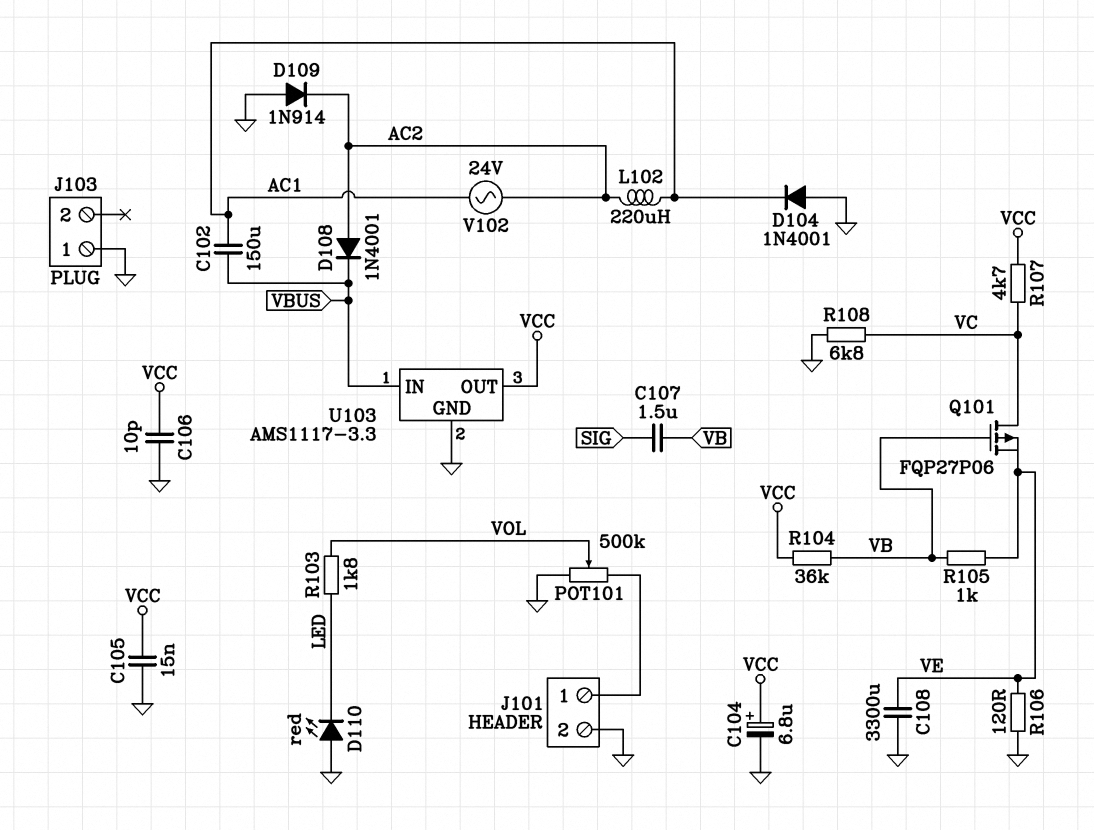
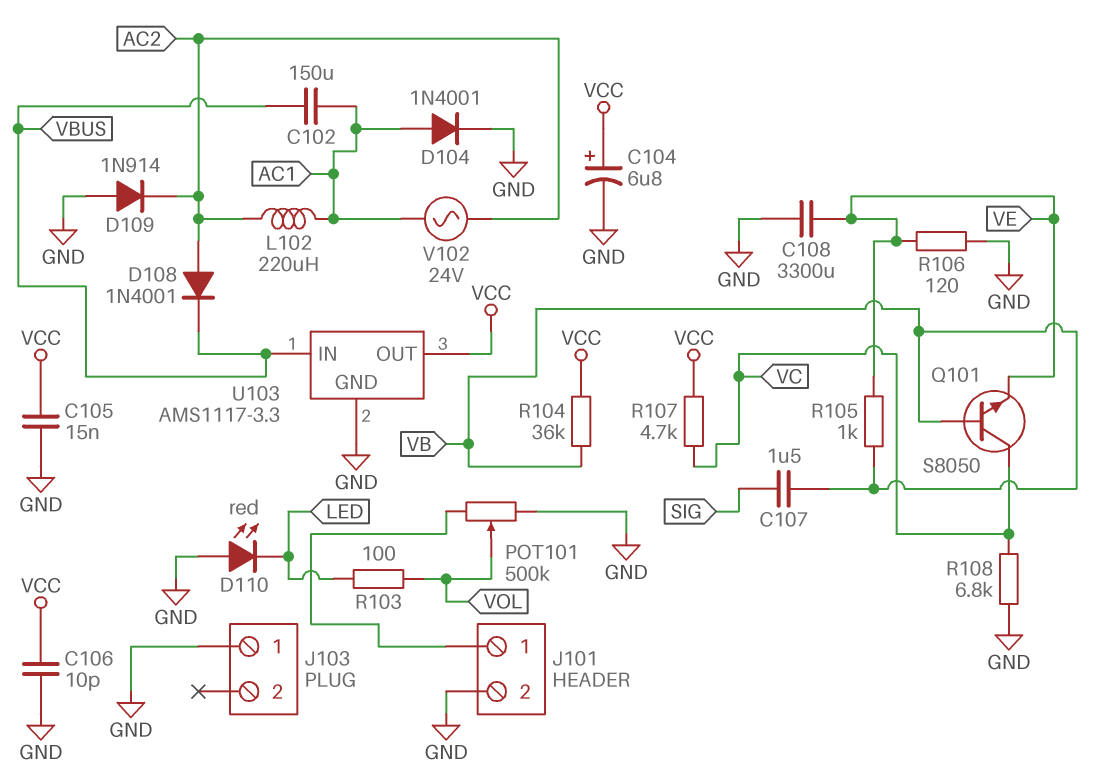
D104: diode 1N4001 (A GND, K AC1) -> diode 1N4001 (A AC1, K GND)
Q101: PMOS FQP27P06 (G VB, D VC, S VE) -> NPN S8050 (B VB, C VC, E VE)
R103: 1.8k (LED, VOL) -> 100 (LED, VOL)

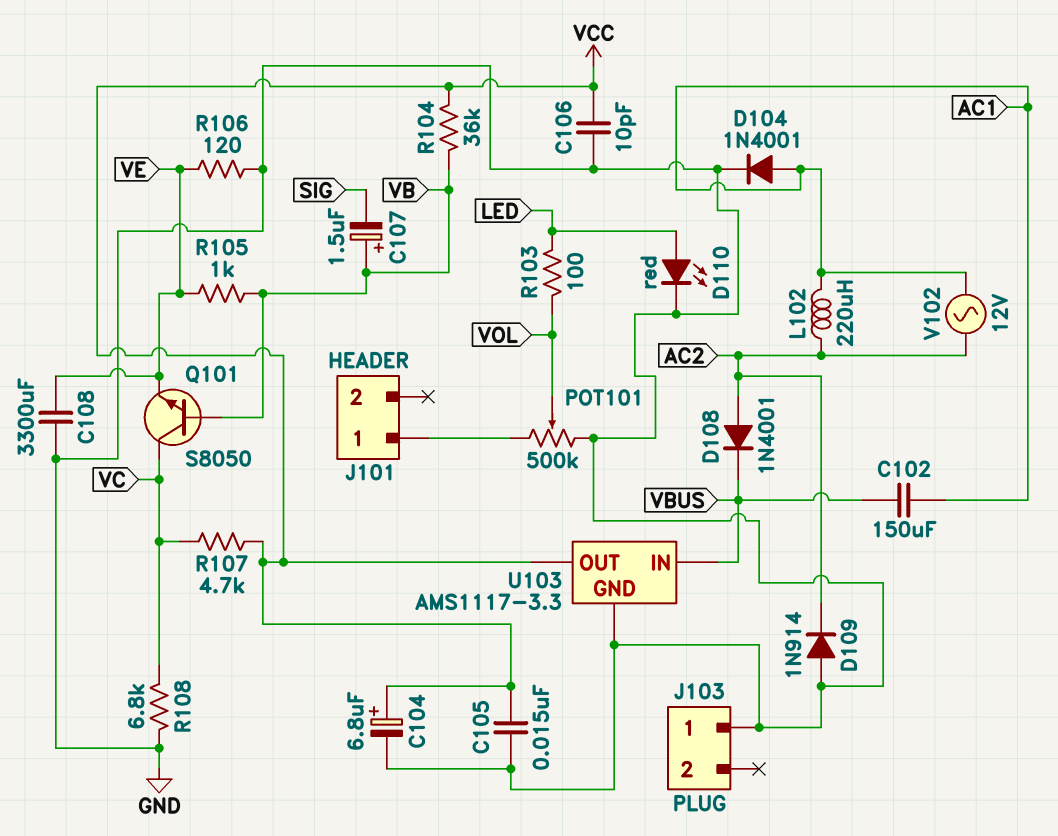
C107: 1.5uF (SIG, VB) -> 1.5uF (plus VB, minus SIG)
D110: LED red (A GND, K LED) -> LED red (A LED, K GND)
J101 pin 2: GND -> none
V102: AC 24V (AC1, AC2) -> AC 12V (AC1, AC2)

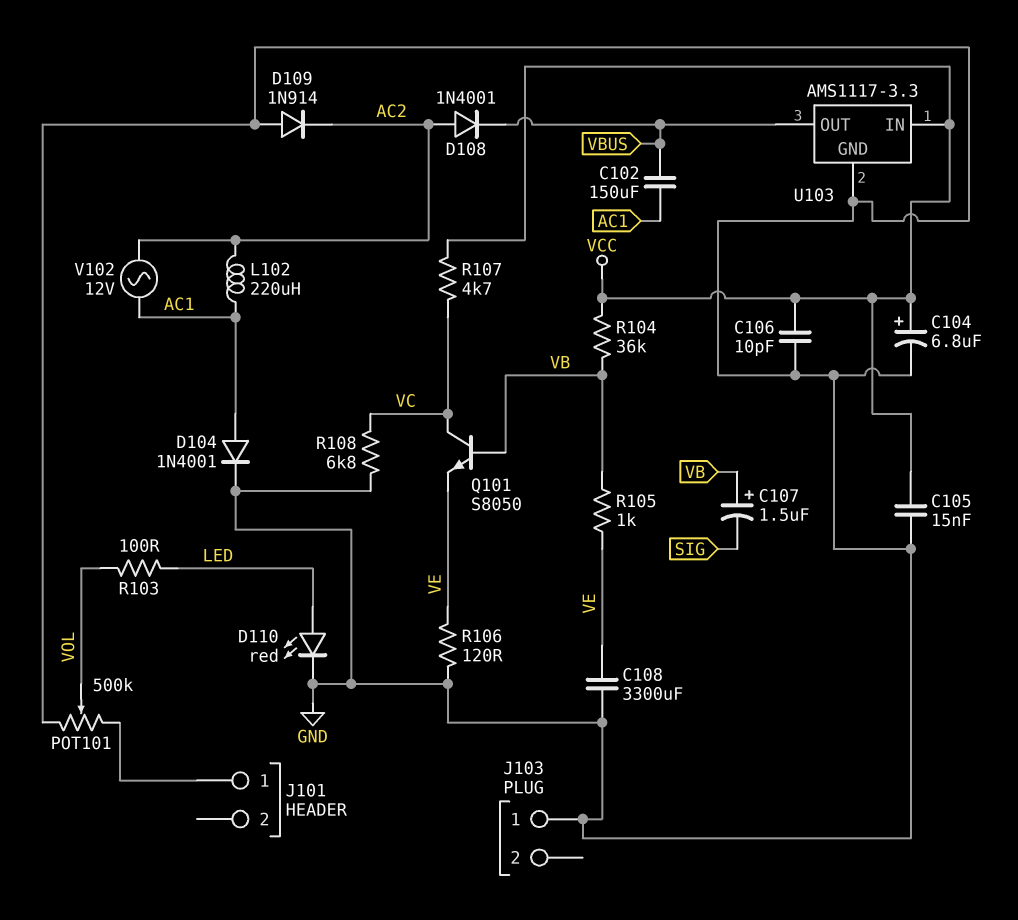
U103 pin IN: VBUS -> VCC
U103 pin OUT: VCC -> VBUS

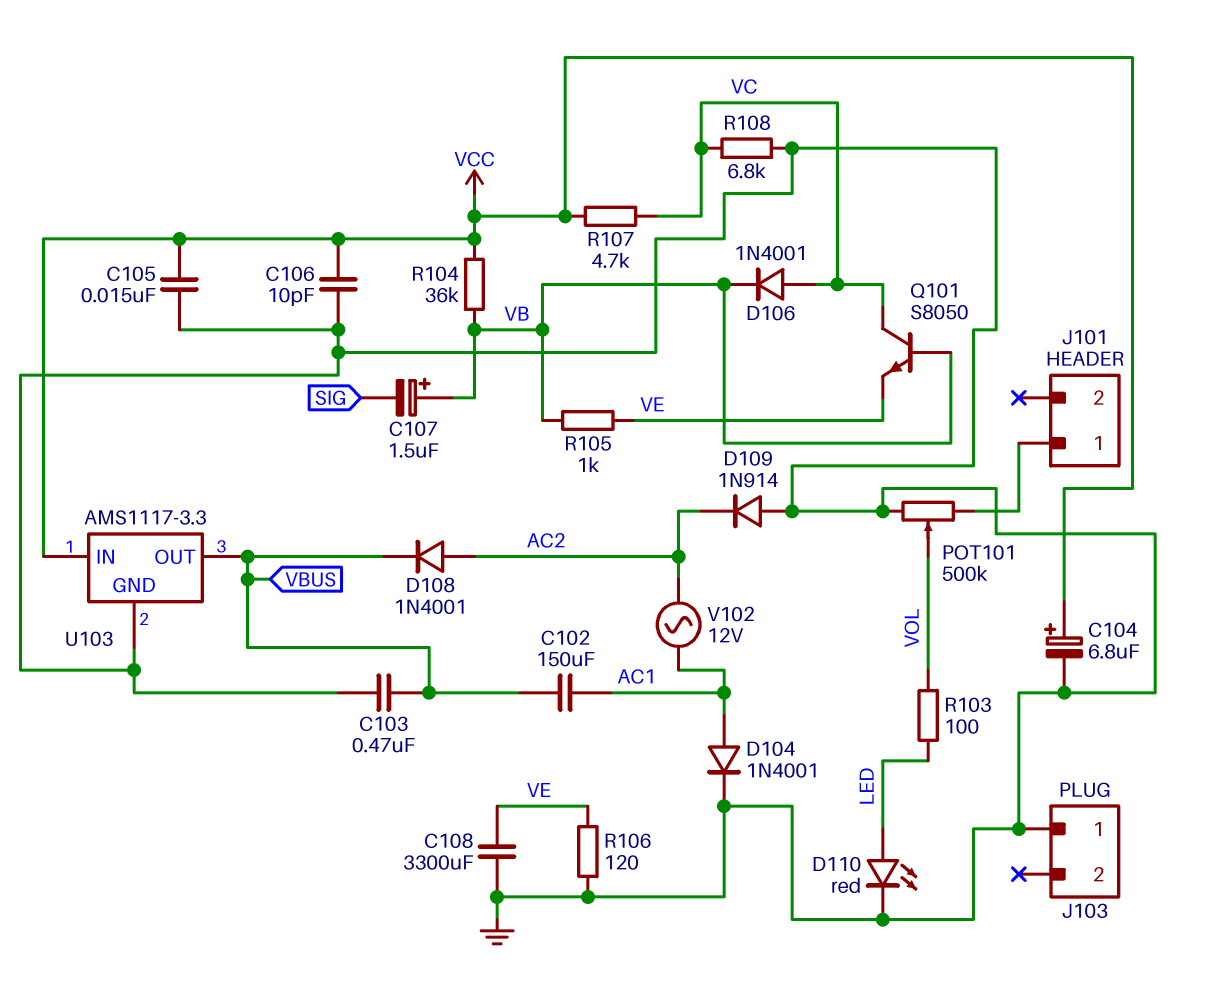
C103: none -> 470nF (GND, VBUS)
D106: none -> diode 1N4001 (A VC, K VB)
L102: 220uH (AC1, AC2) -> none

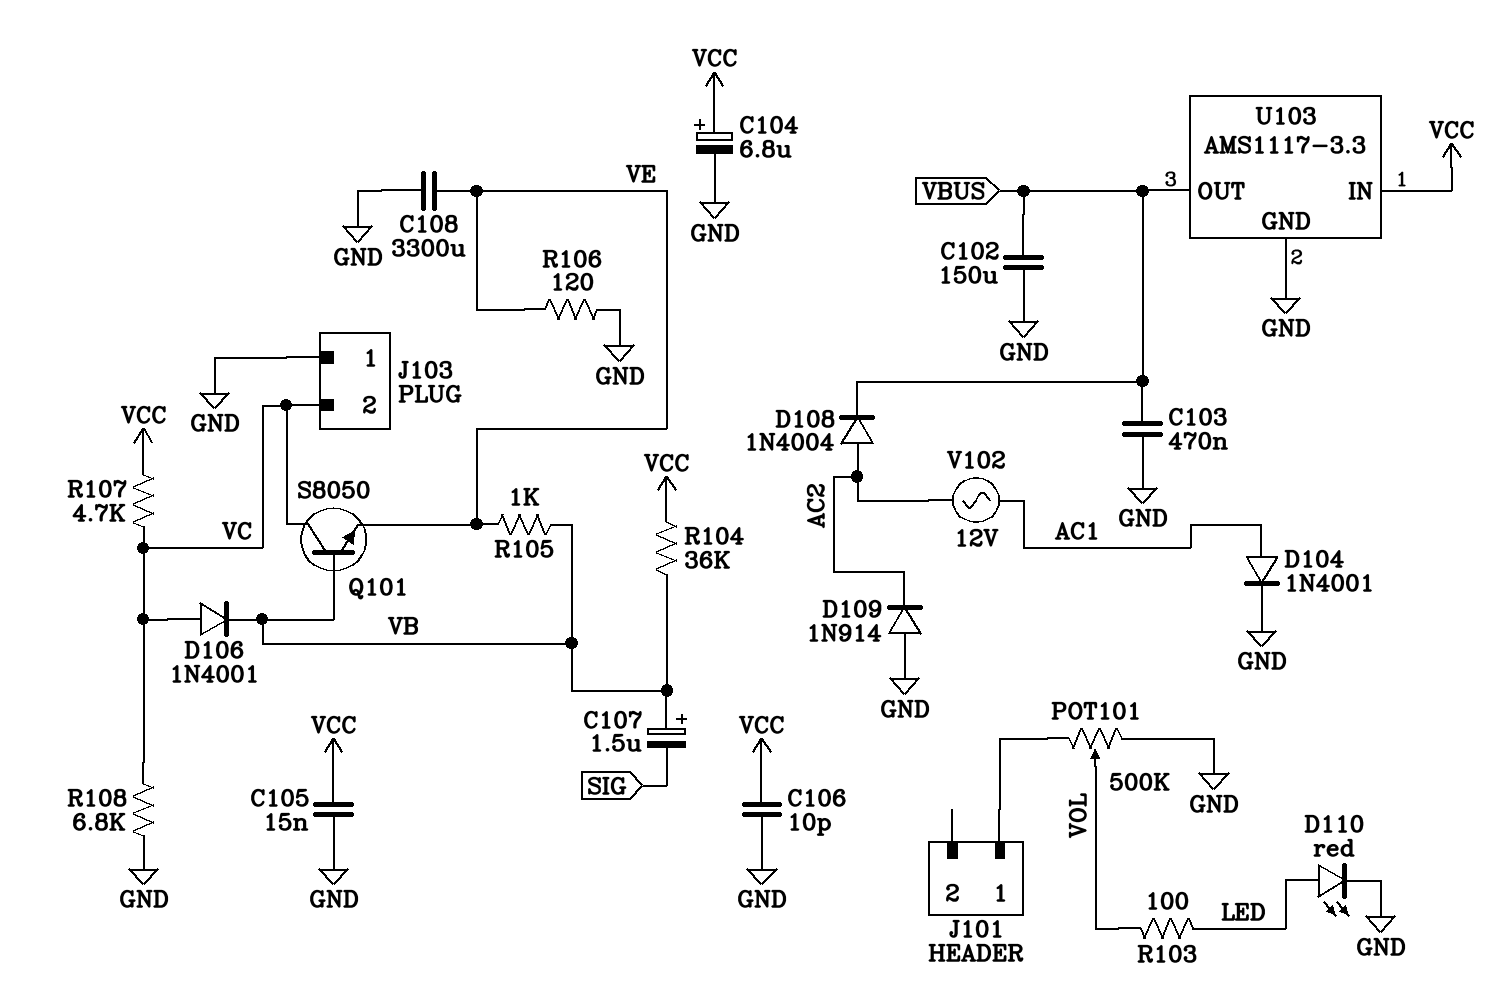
C102: 150uF (AC1, VBUS) -> 150uF (GND, VBUS)
D108: diode 1N4001 (A AC2, K VBUS) -> diode 1N4004 (A AC2, K VBUS)
J103 pin 2: none -> VC

